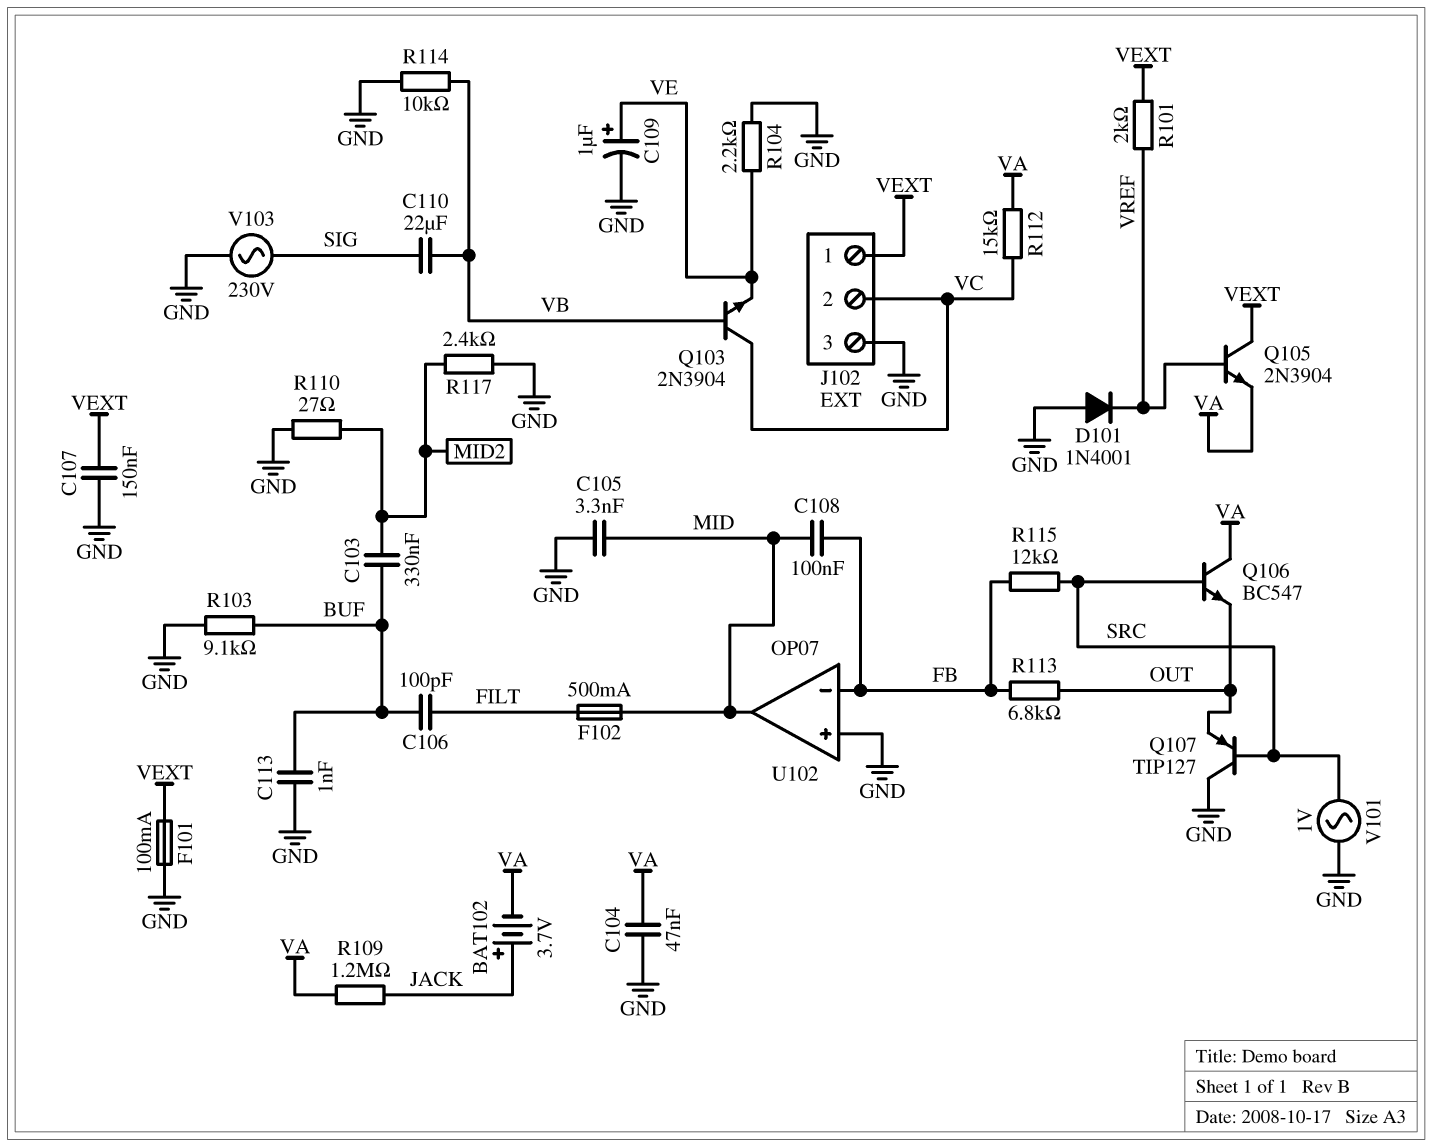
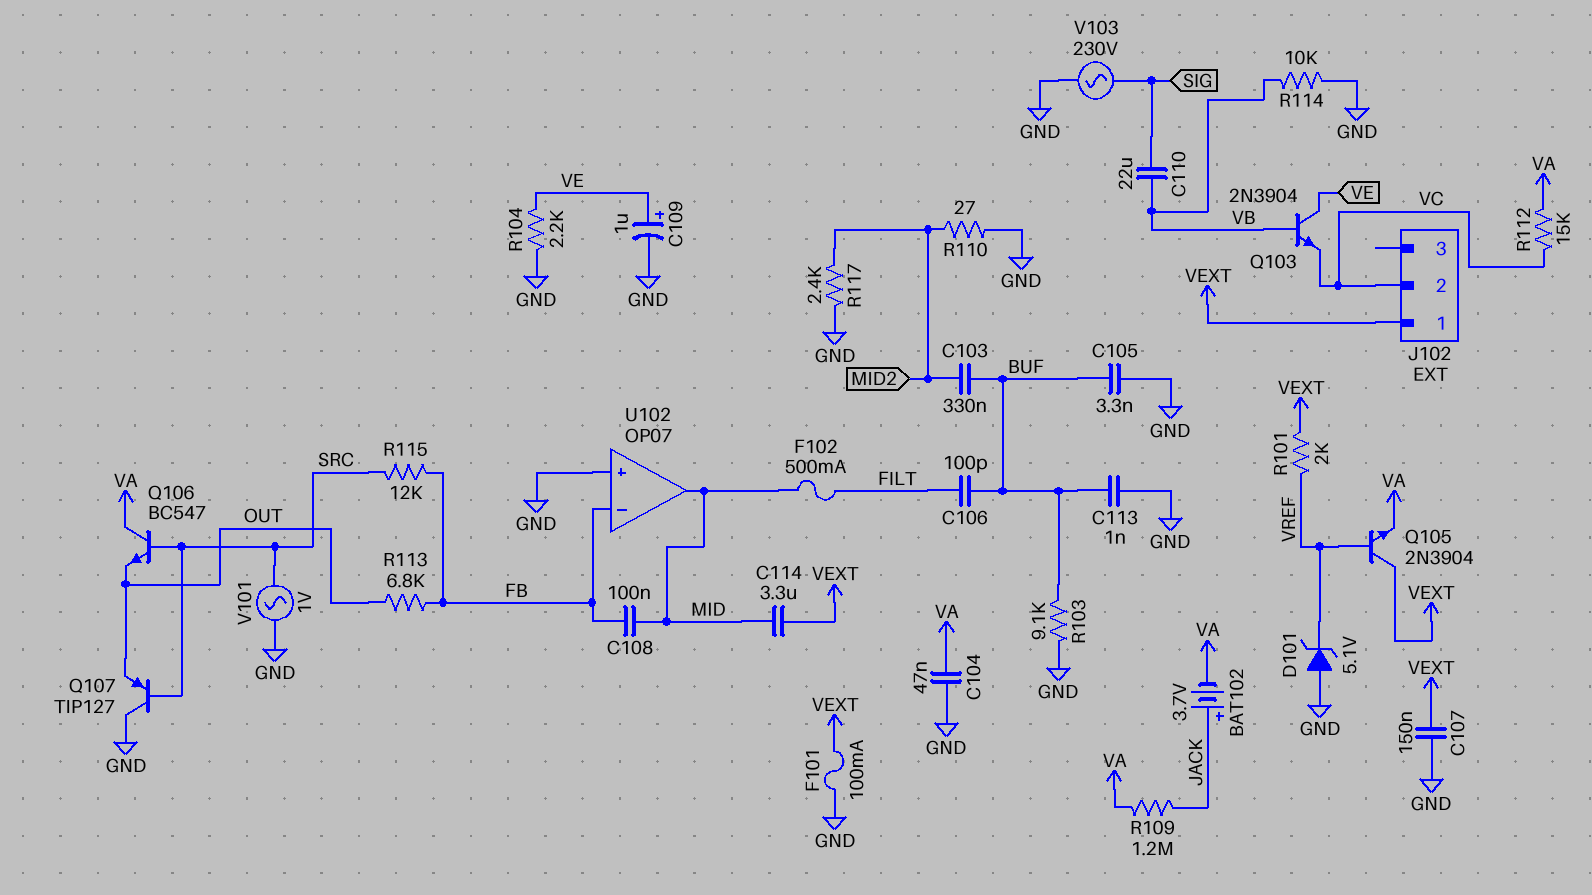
C105: 3.3nF (GND, MID) -> 3.3nF (BUF, GND)
C114: none -> 3.3uF (MID, VEXT)
D101: diode 1N4001 (A GND, K VREF) -> zener 5.1V (A GND, K VREF)
J102 pin 3: GND -> none
Q103: NPN 2N3904 (B VB, C VC, E VE) -> NPN 2N3904 (B VB, C VE, E VC)

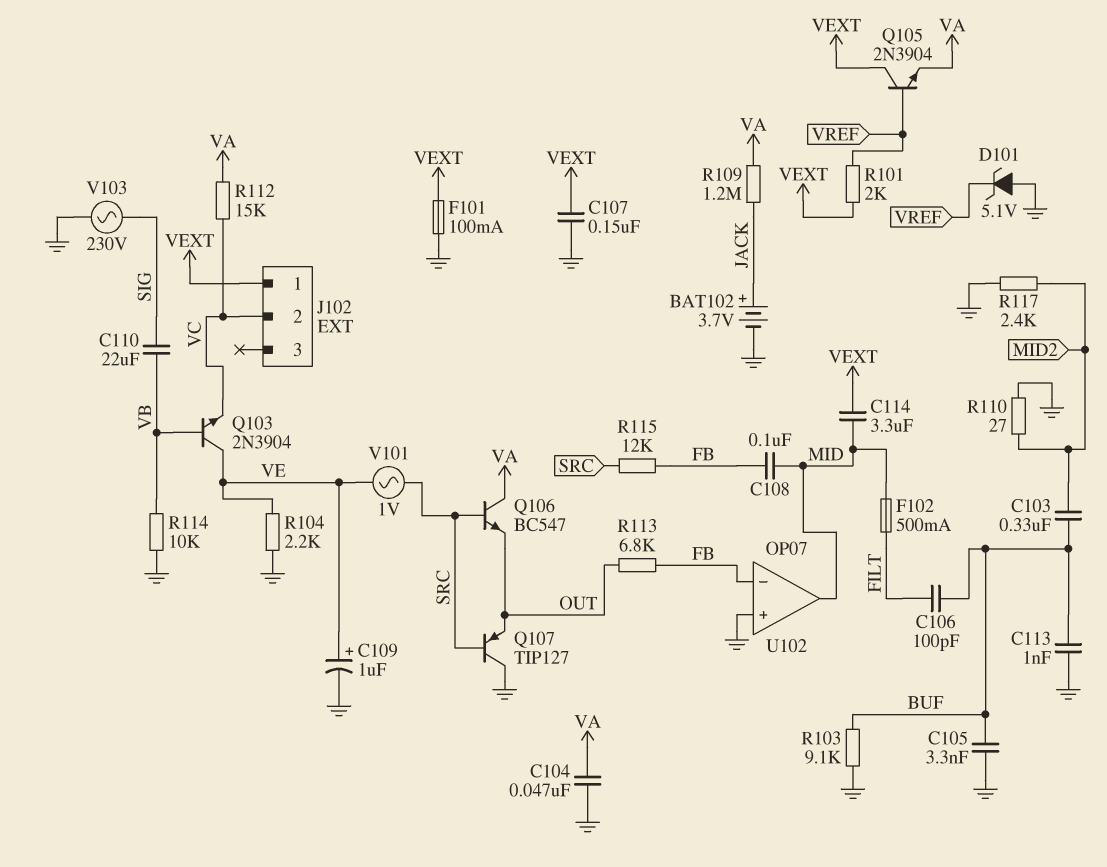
BAT102: 3.7V (plus JACK, minus VA) -> 3.7V (plus JACK, minus GND)
V101: AC 1V (GND, SRC) -> AC 1V (SRC, VE)

